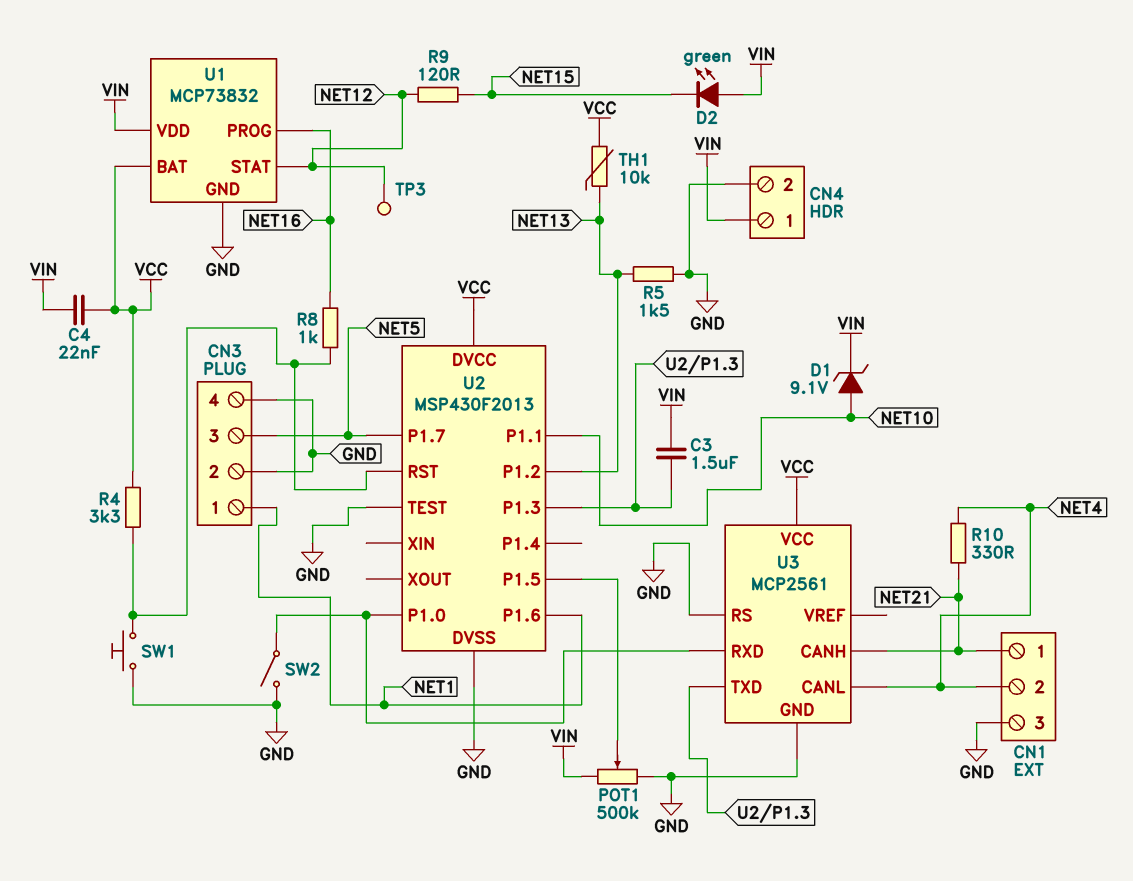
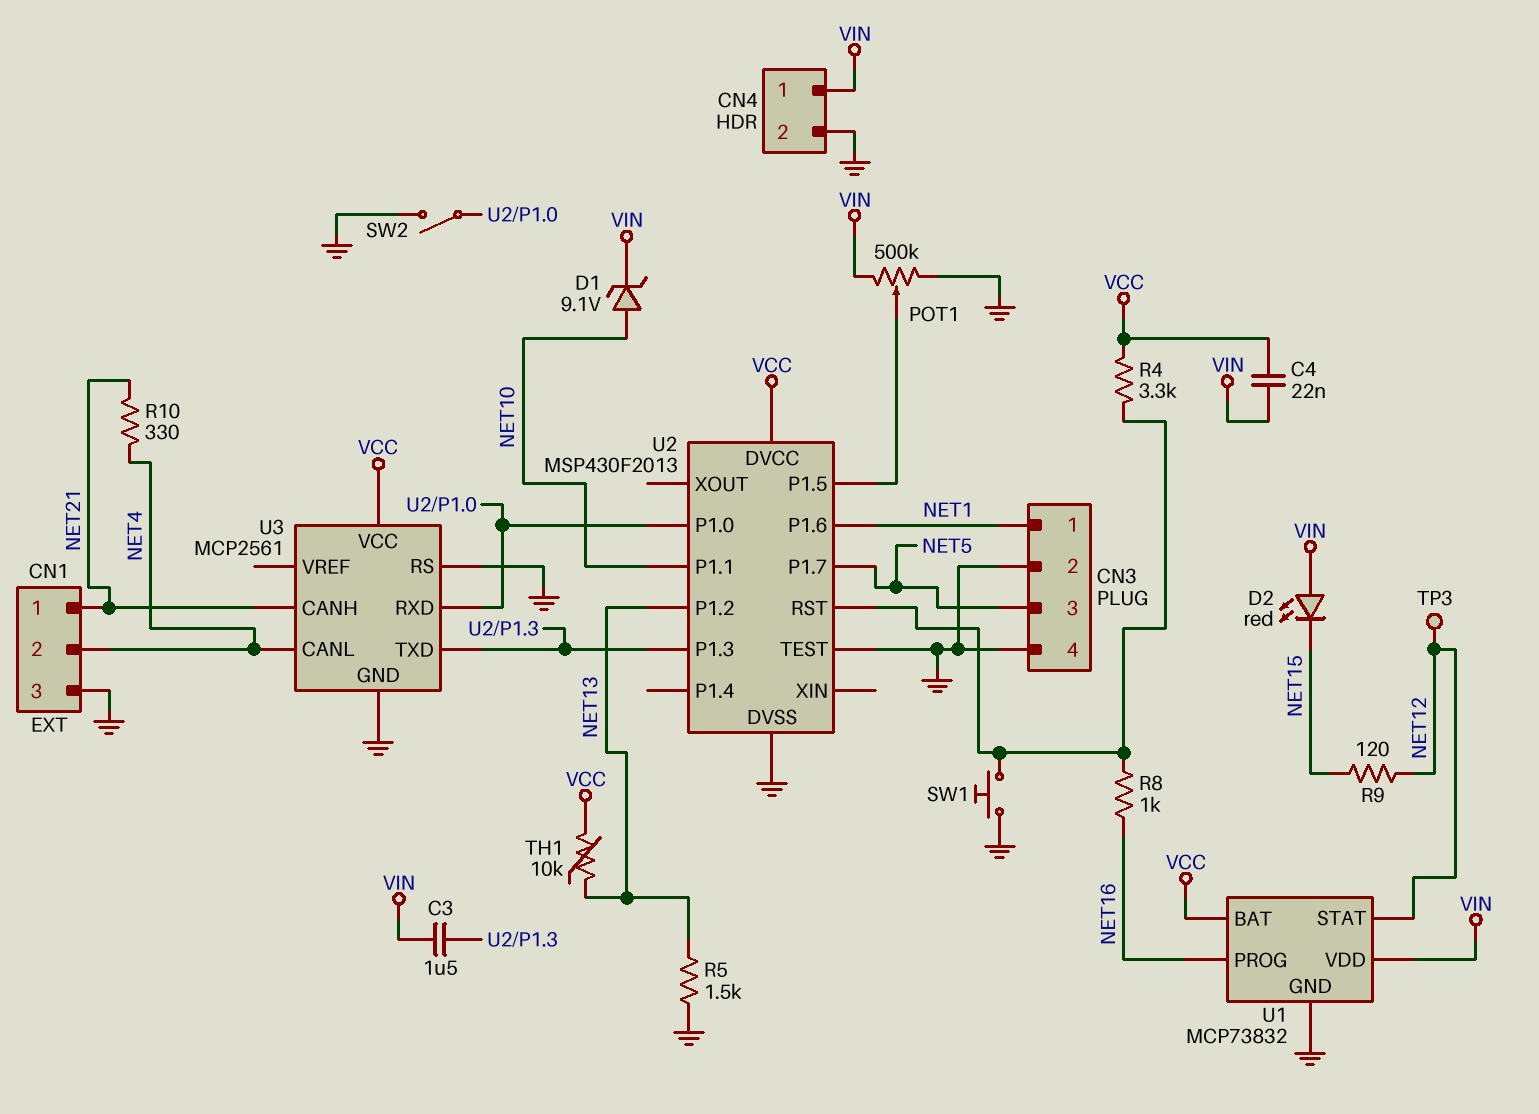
D2: LED green (A VIN, K NET15) -> LED red (A VIN, K NET15)

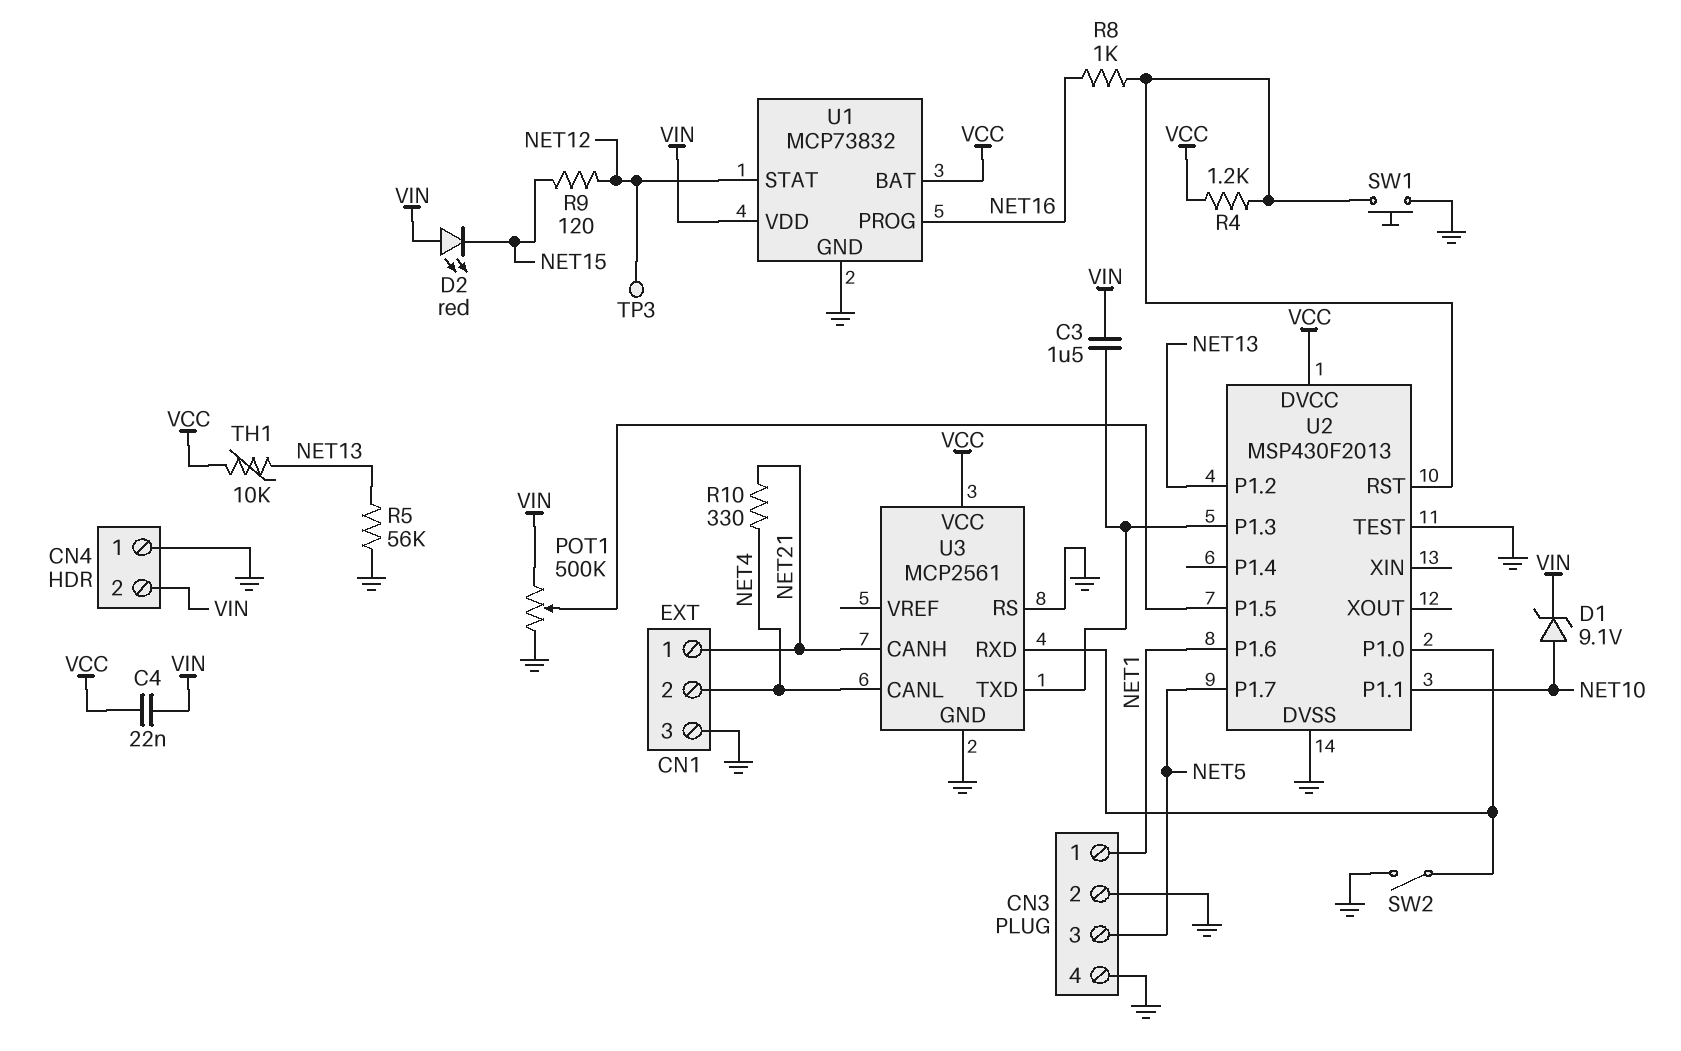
CN4 pin 1: VIN -> GND
CN4 pin 2: GND -> VIN
R4: 3.3k (U2/RST, VCC) -> 1.2k (U2/RST, VCC)
R5: 1.5k (GND, NET13) -> 56k (GND, NET13)

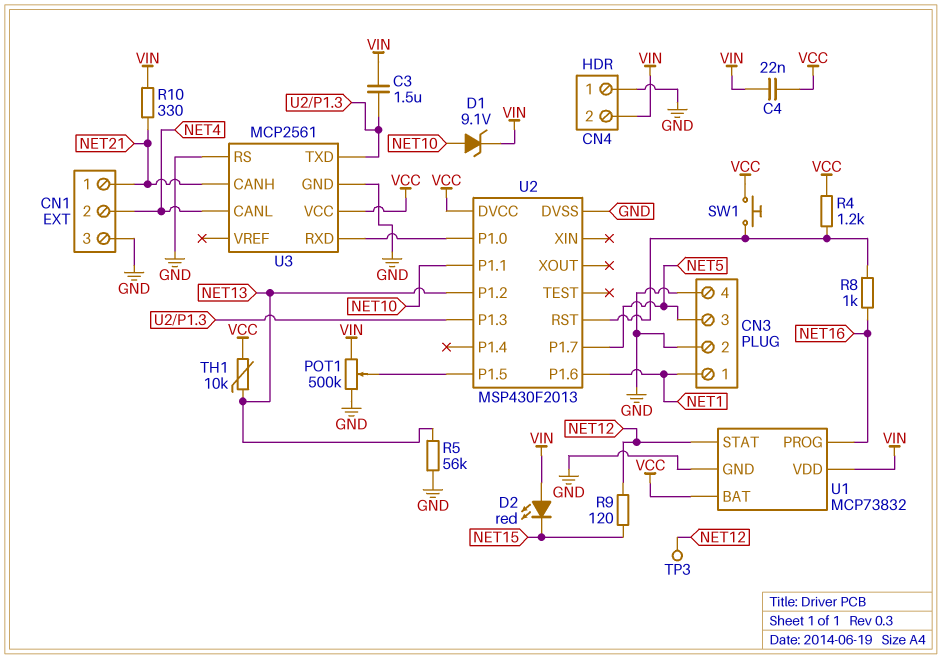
R10: 330 (NET4, NET21) -> 330 (NET21, VIN)
SW1: button (GND, U2/RST) -> button (U2/RST, VCC)
SW2: switch (GND, U2/P1.0) -> none
U2 pin TEST: GND -> none

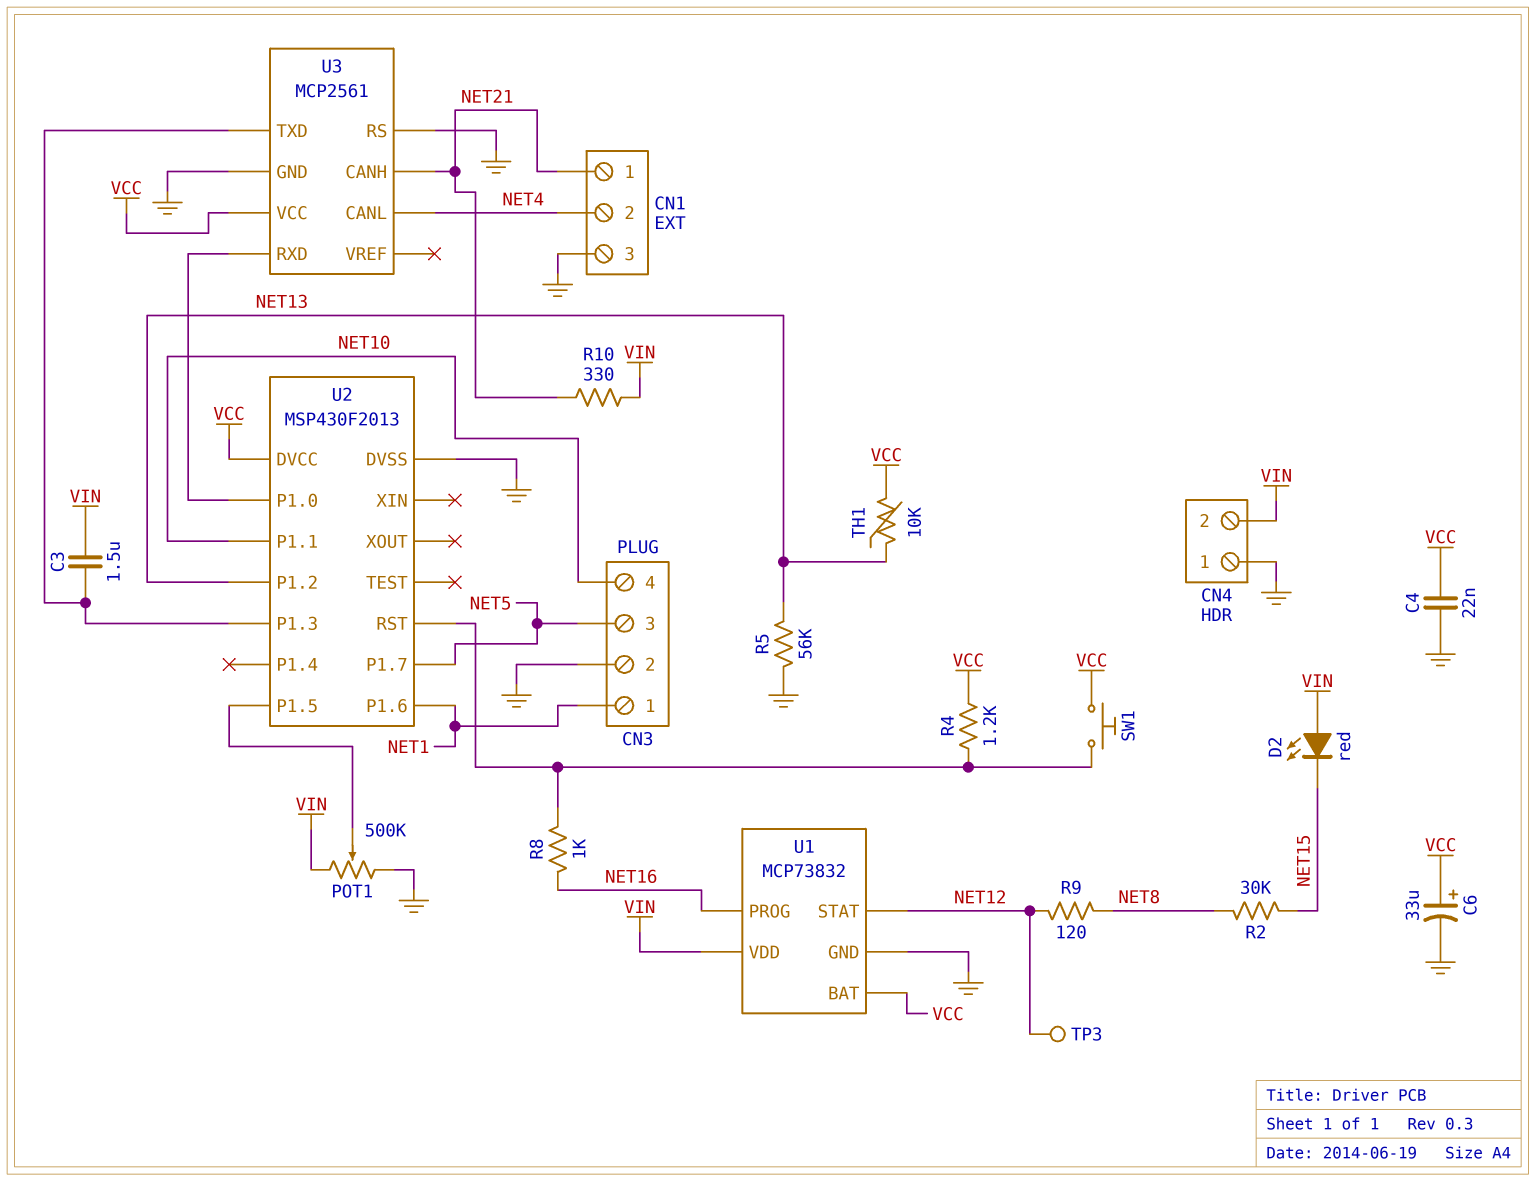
C4: 22nF (VCC, VIN) -> 22nF (GND, VCC)
C6: none -> 33uF (plus VCC, minus GND)
CN3 pin 4: GND -> NET10
D1: zener 9.1V (A NET10, K VIN) -> none
R2: none -> 30k (NET8, NET15)
R9: 120 (NET12, NET15) -> 120 (NET8, NET12)

